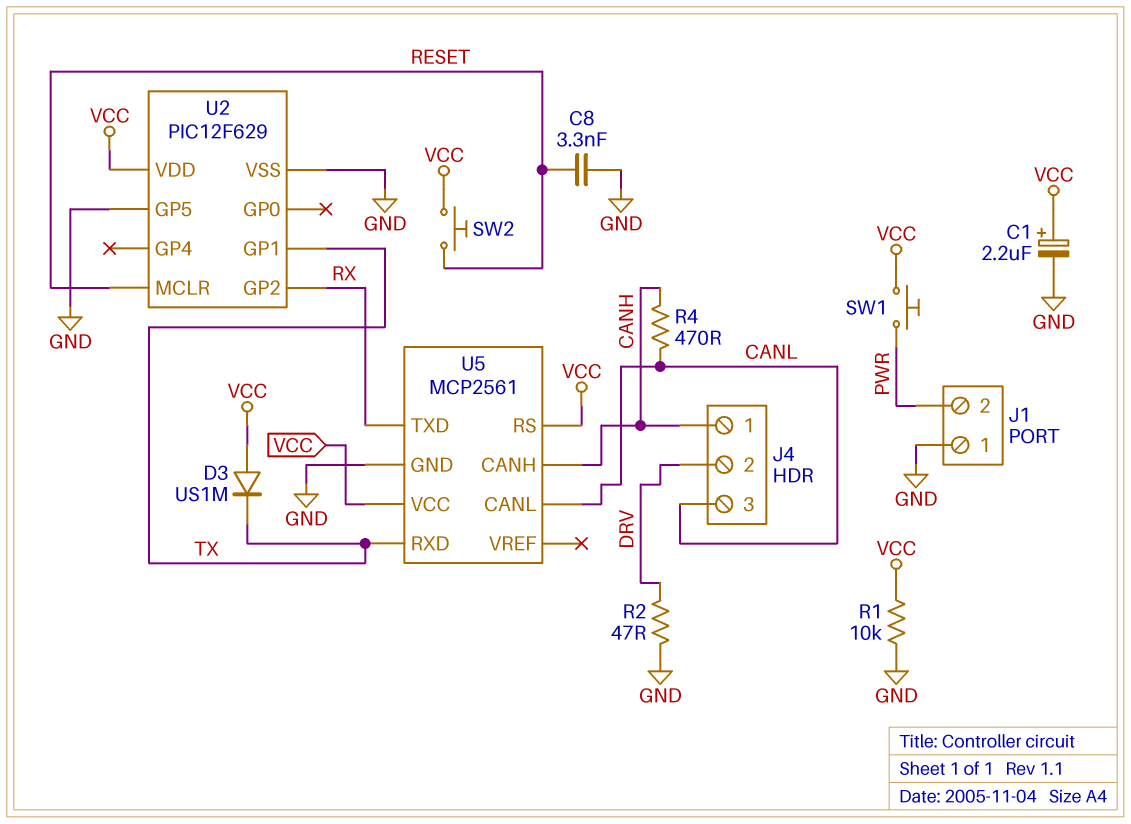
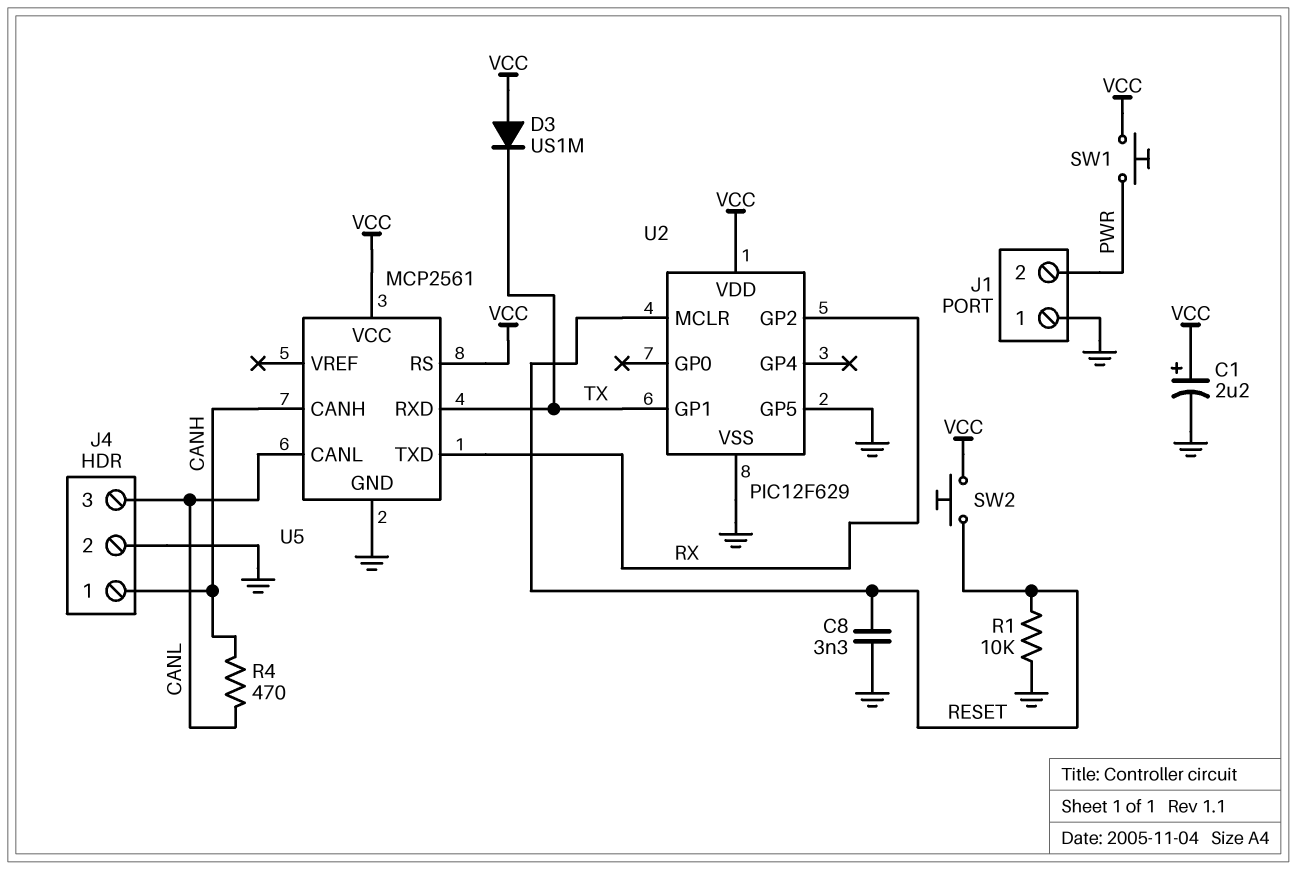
J4 pin 2: DRV -> GND
R1: 10k (GND, VCC) -> 10k (GND, RESET)
R2: 47 (DRV, GND) -> none

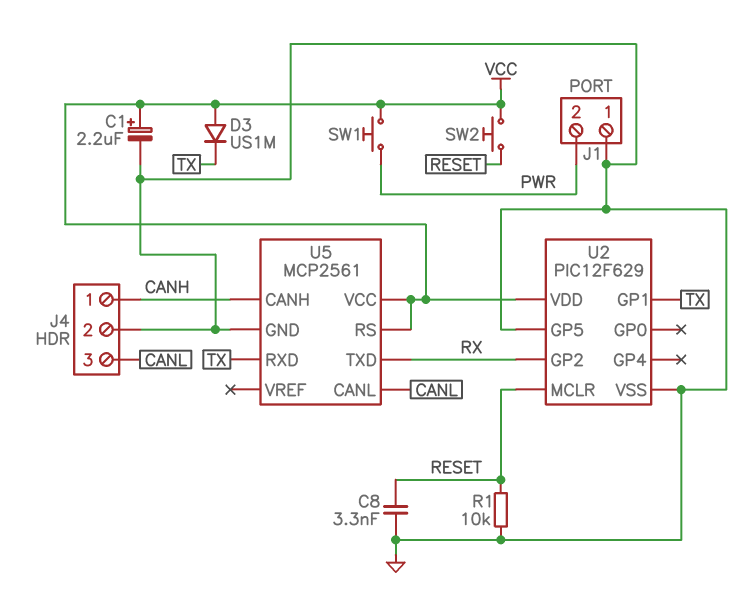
R4: 470 (CANH, CANL) -> none

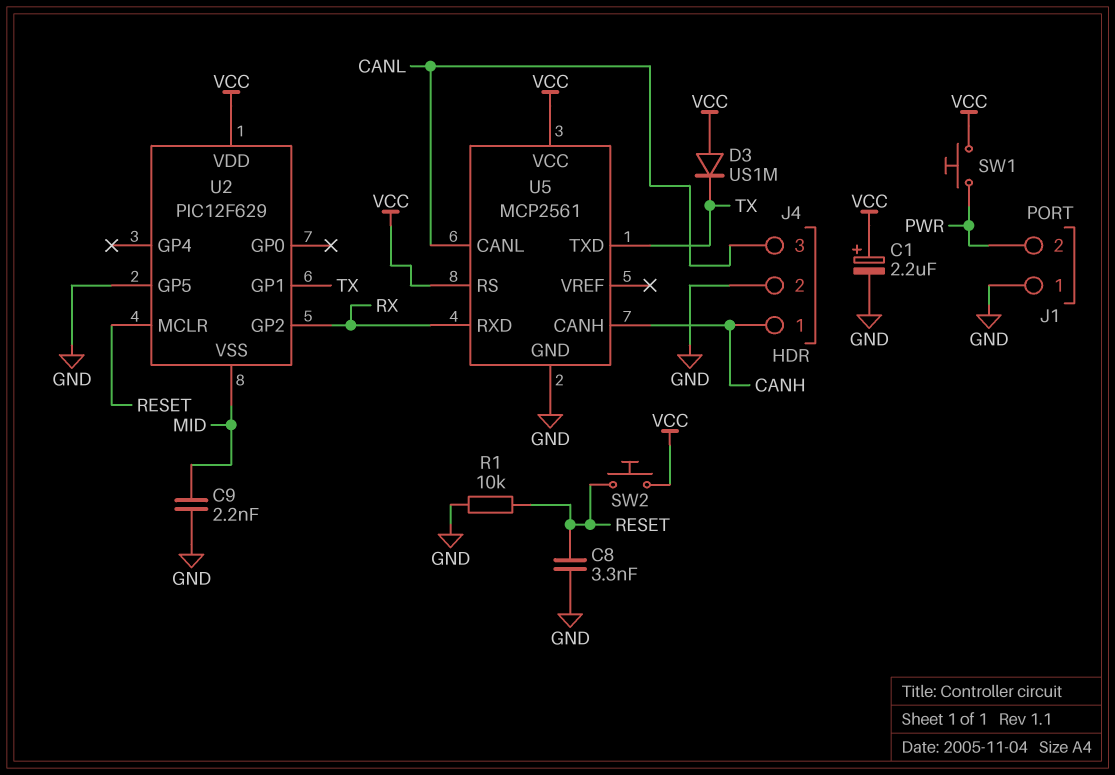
C9: none -> 2.2nF (GND, MID)
U2 pin VSS: GND -> MID
U5 pin RXD: TX -> RX
U5 pin TXD: RX -> TX

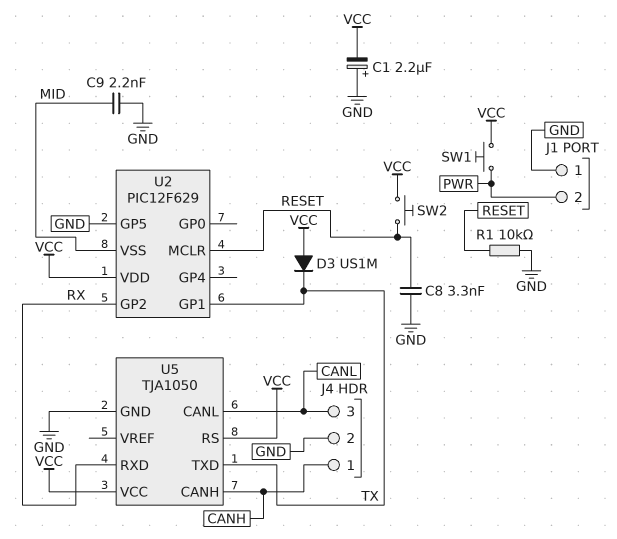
C1: 2.2uF (plus VCC, minus GND) -> 2.2uF (plus GND, minus VCC)
U5: MCP2561 -> TJA1050

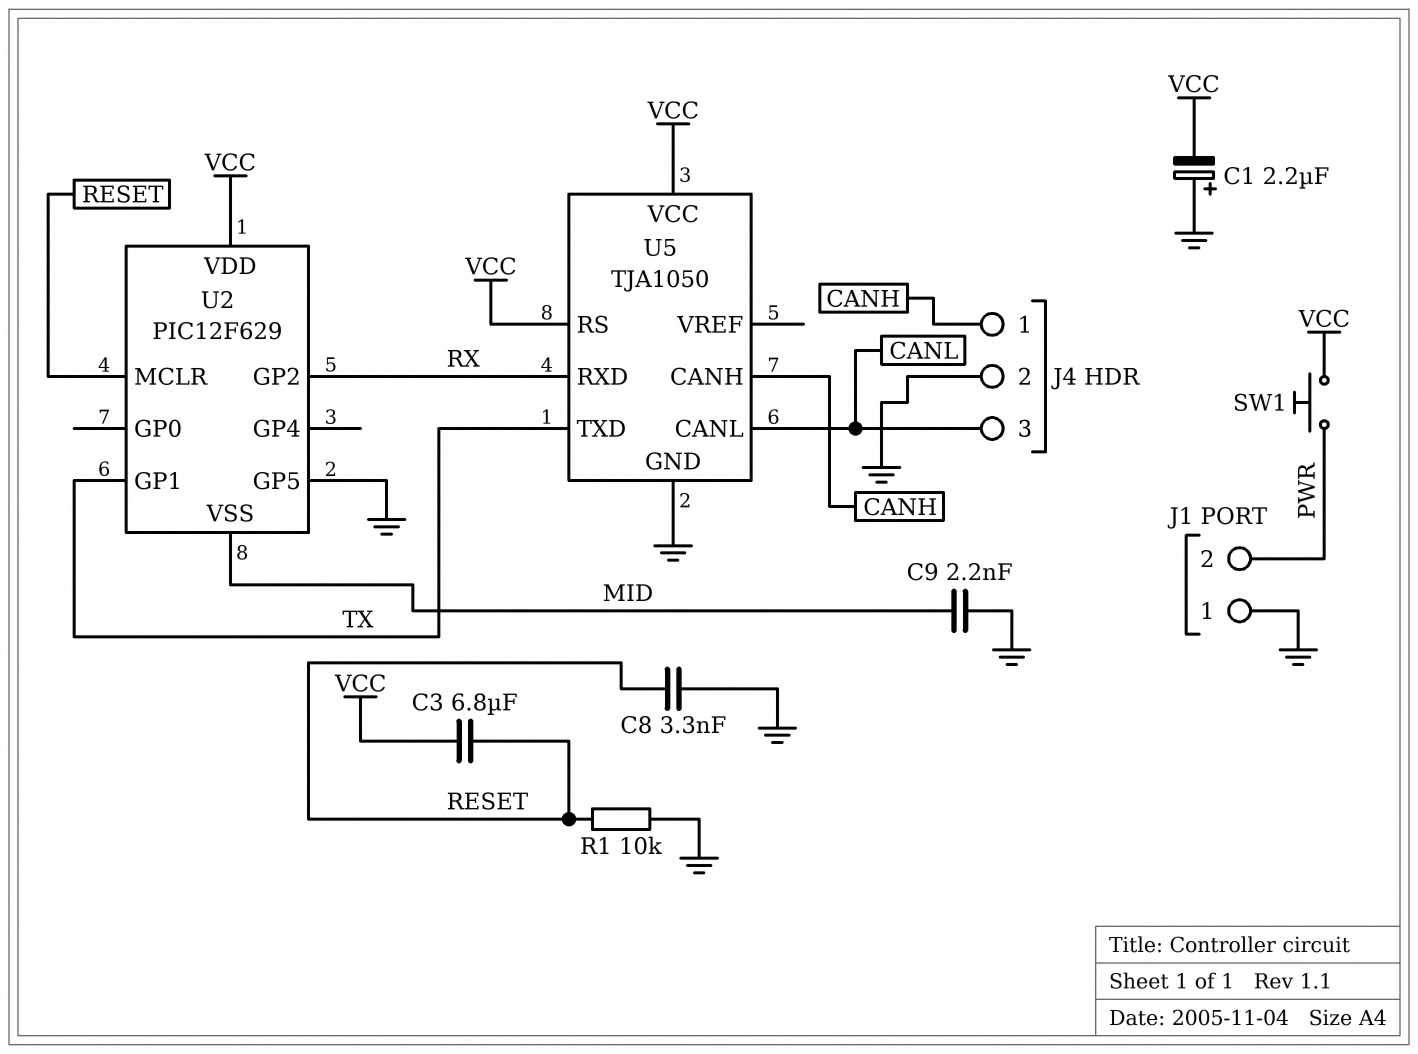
C3: none -> 6.8uF (RESET, VCC)
D3: diode US1M (A VCC, K TX) -> none
SW2: button (RESET, VCC) -> none

